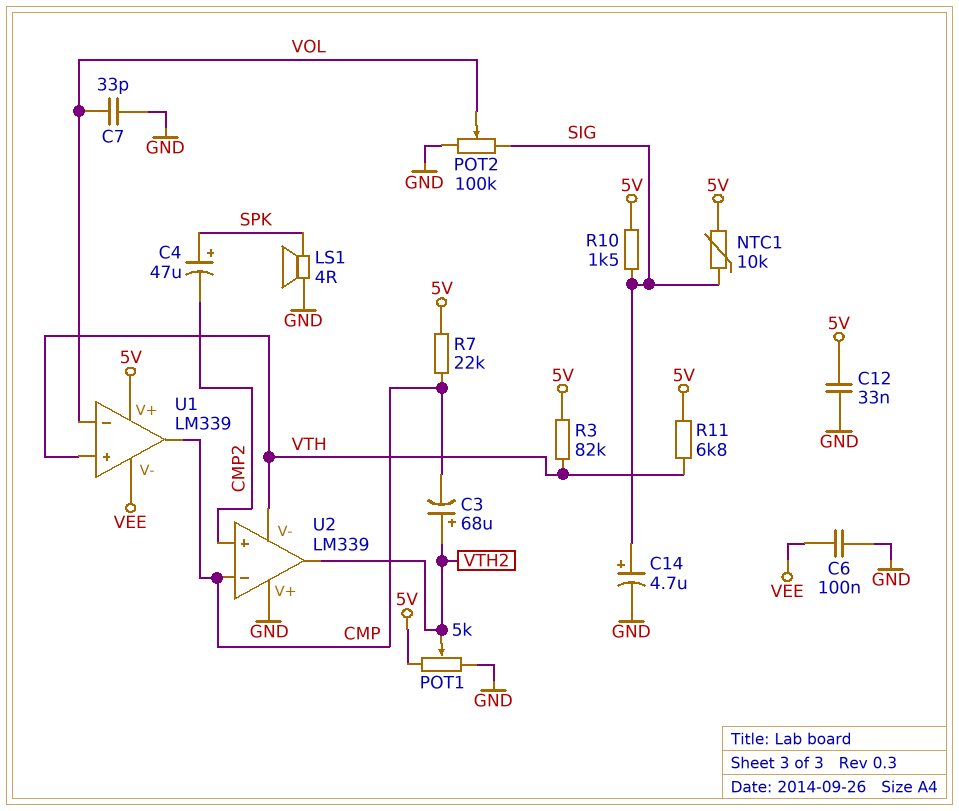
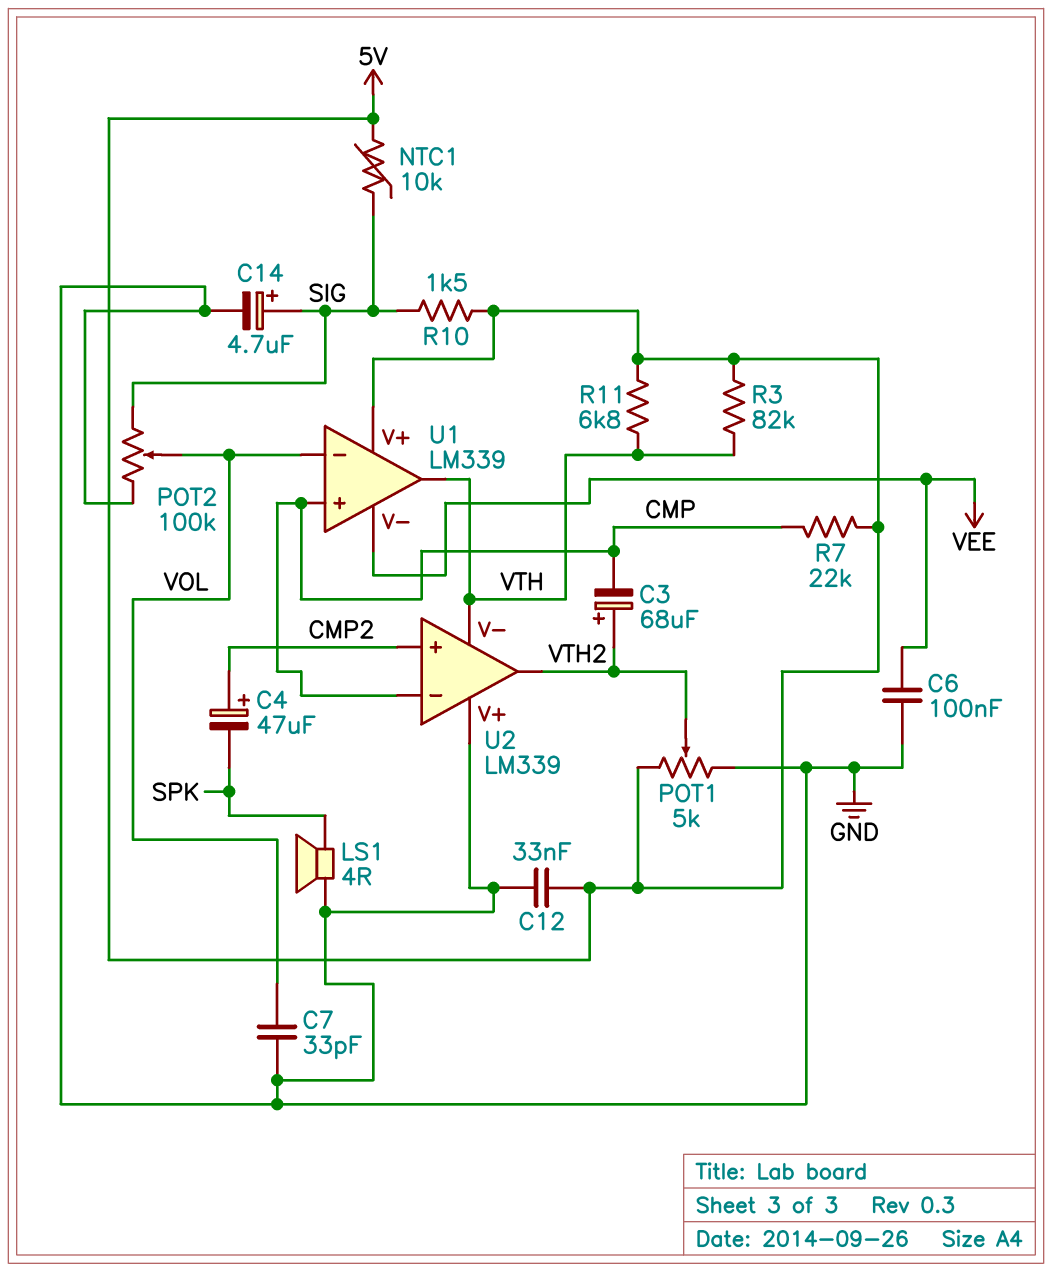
C4: 47uF (plus SPK, minus CMP2) -> 47uF (plus CMP2, minus SPK)
U1 pin in+: VTH -> CMP
U1 pin out: CMP -> VTH

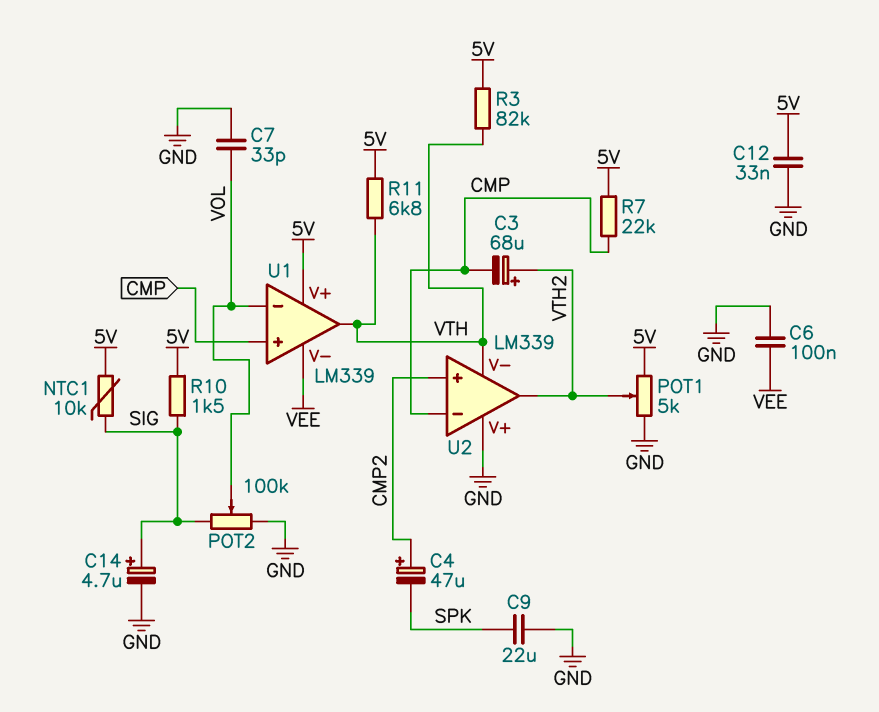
C9: none -> 22uF (GND, SPK)
LS1: speaker 4R (GND, SPK) -> none

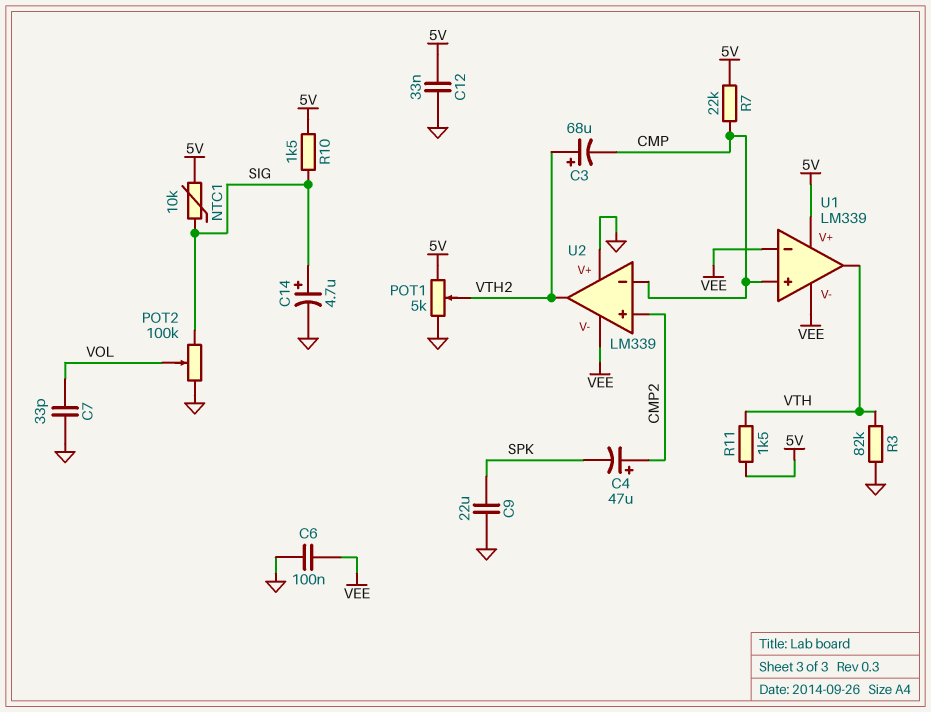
R3: 82k (5V, VTH) -> 82k (GND, VTH)
R11: 6.8k (5V, VTH) -> 1.5k (5V, VTH)
U1 pin in-: VOL -> VEE
U2 pin V-: VTH -> VEE

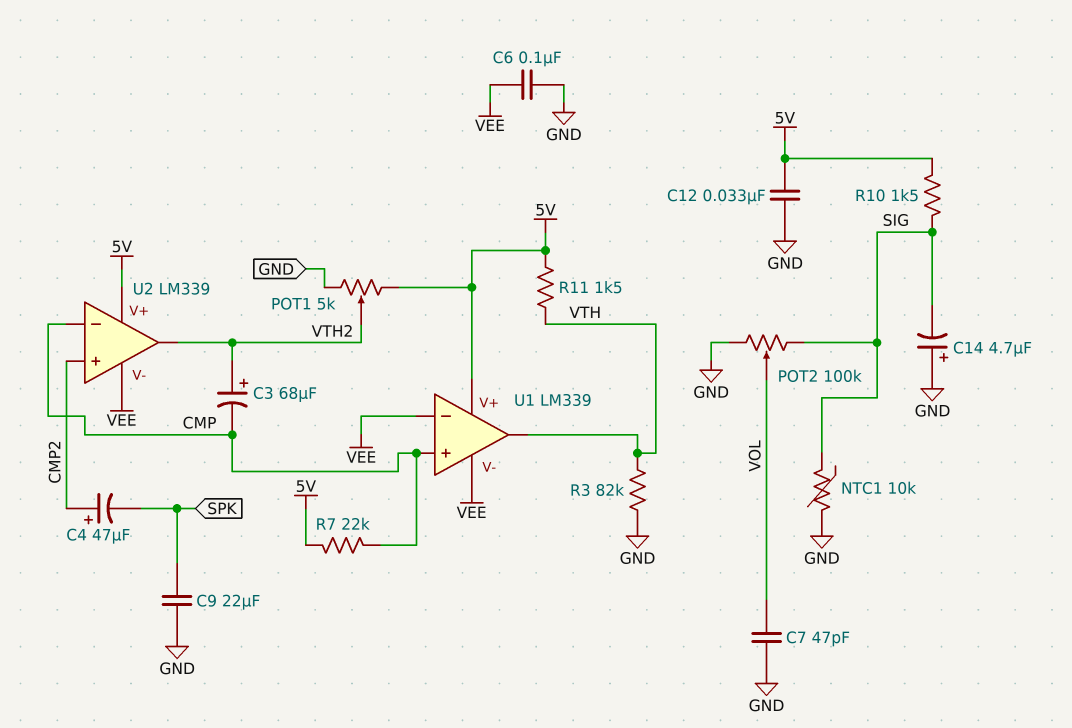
C7: 33pF (GND, VOL) -> 47pF (GND, VOL)
C14: 4.7uF (plus SIG, minus GND) -> 4.7uF (plus GND, minus SIG)
NTC1: 10k (5V, SIG) -> 10k (GND, SIG)
U2 pin V+: GND -> 5V

